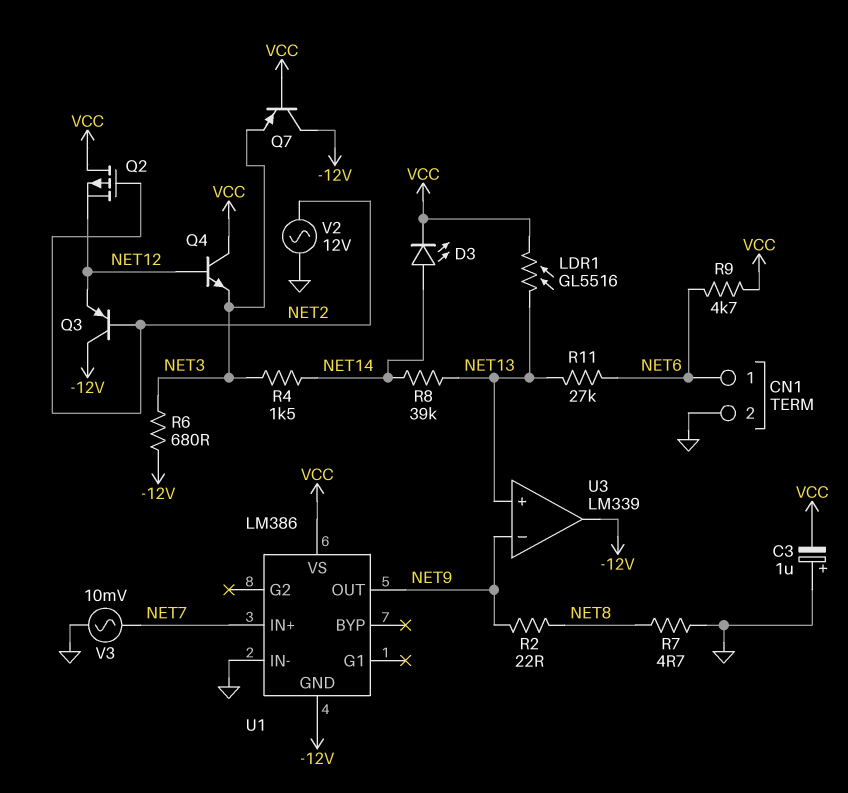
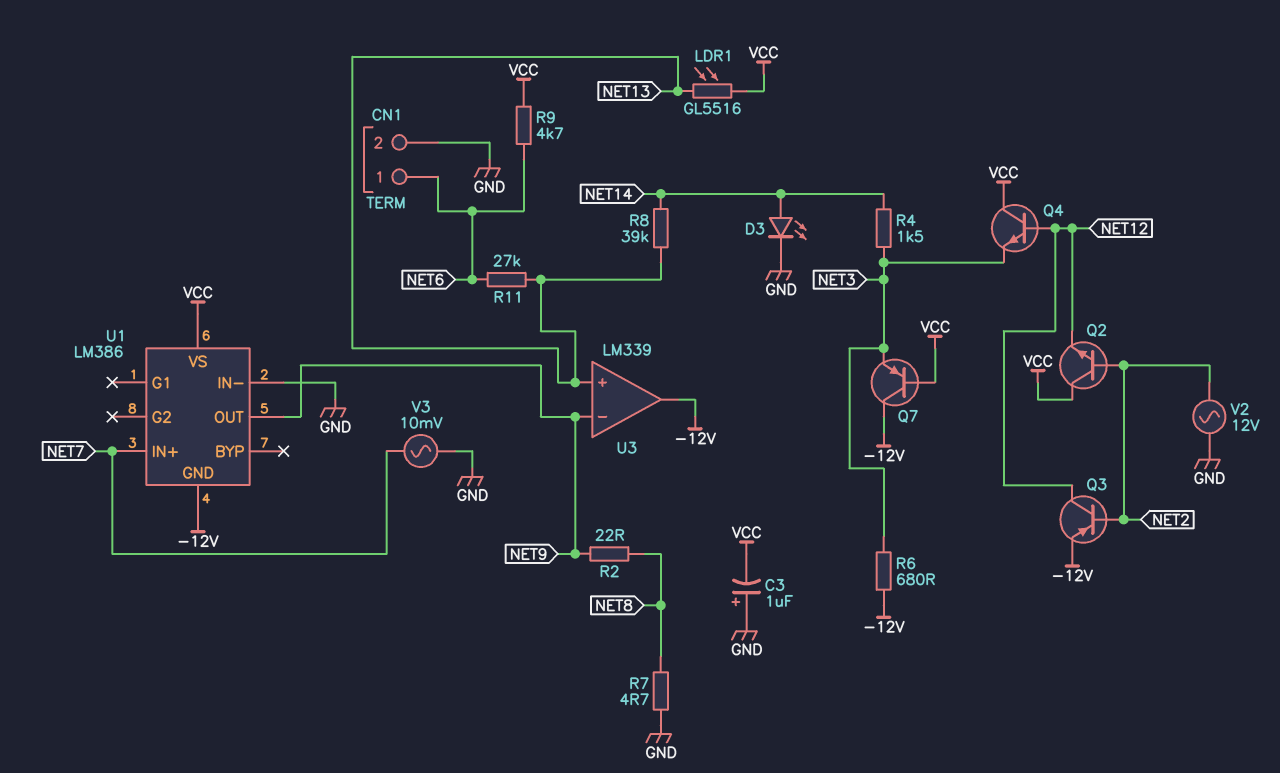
D3: LED (A NET14, K VCC) -> LED (A NET14, K GND)
Q2: PMOS (G NET2, D VCC, S NET12) -> NPN (B NET2, C VCC, E NET12)
Q3: PNP (B NET2, C -12V, E NET12) -> PNP (B NET2, C NET12, E -12V)

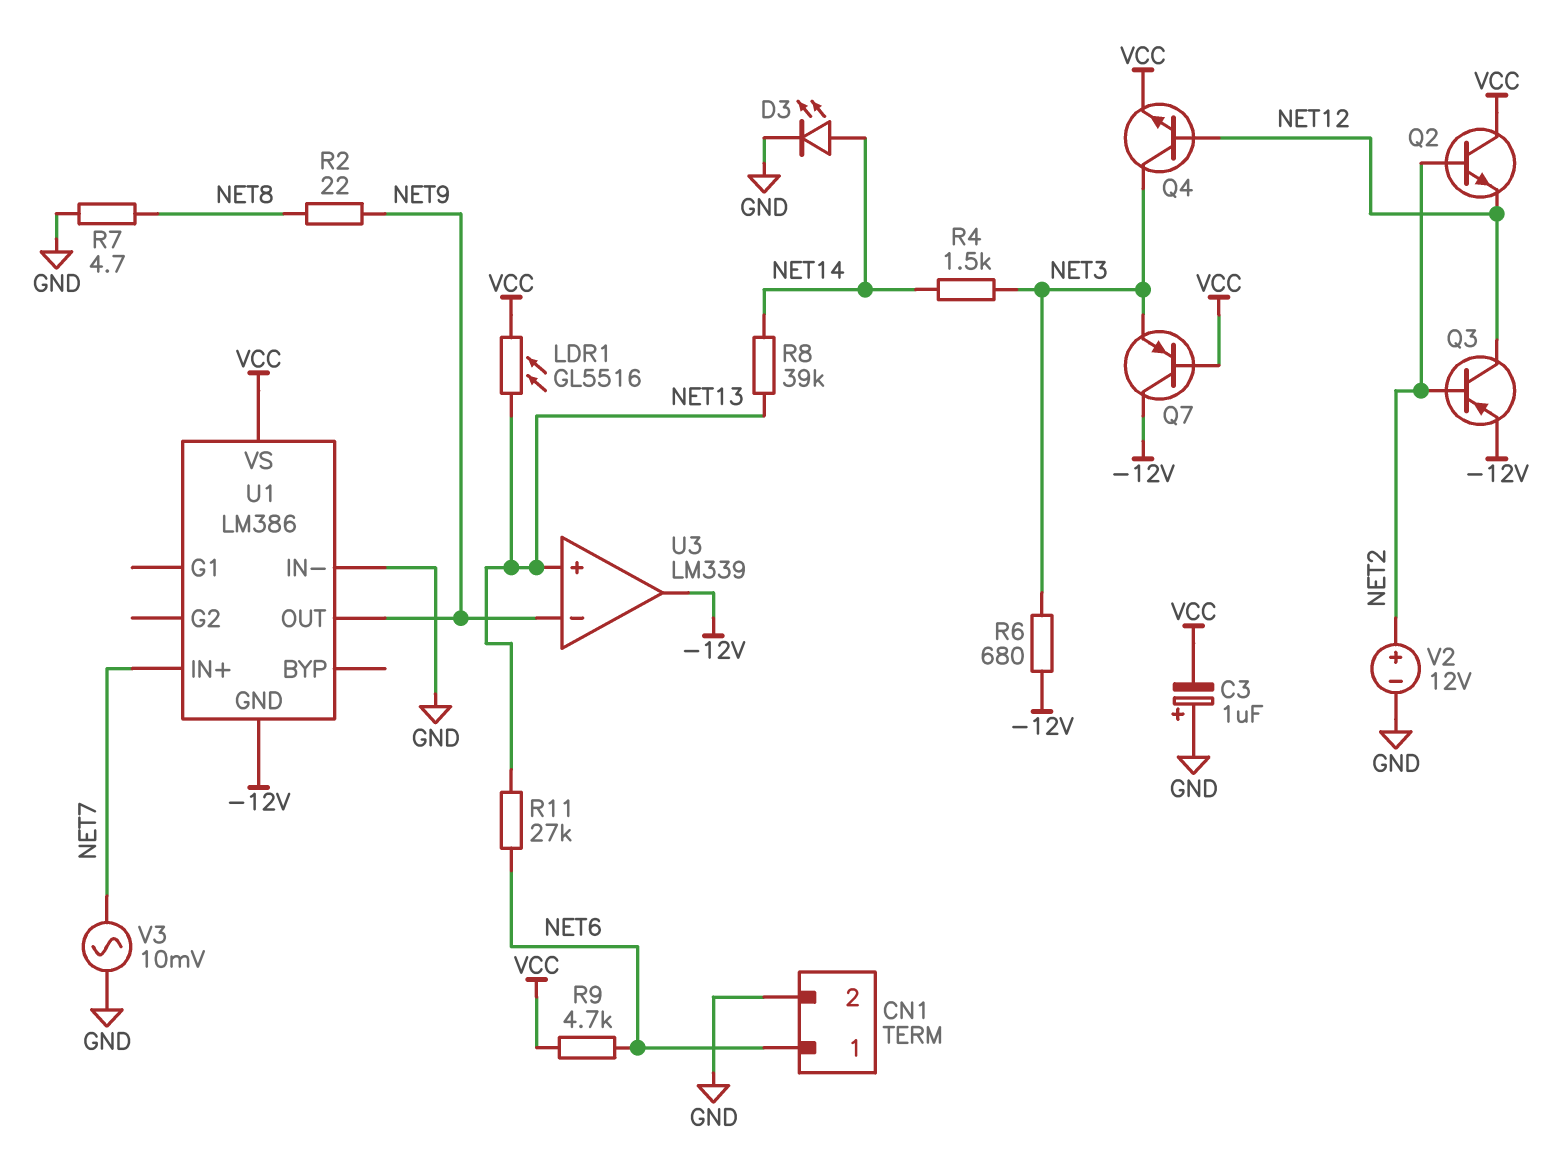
Q4: NPN (B NET12, C VCC, E NET3) -> NPN (B NET12, C NET3, E VCC)
V2: AC 12V (GND, NET2) -> 12V (plus NET2, minus GND)

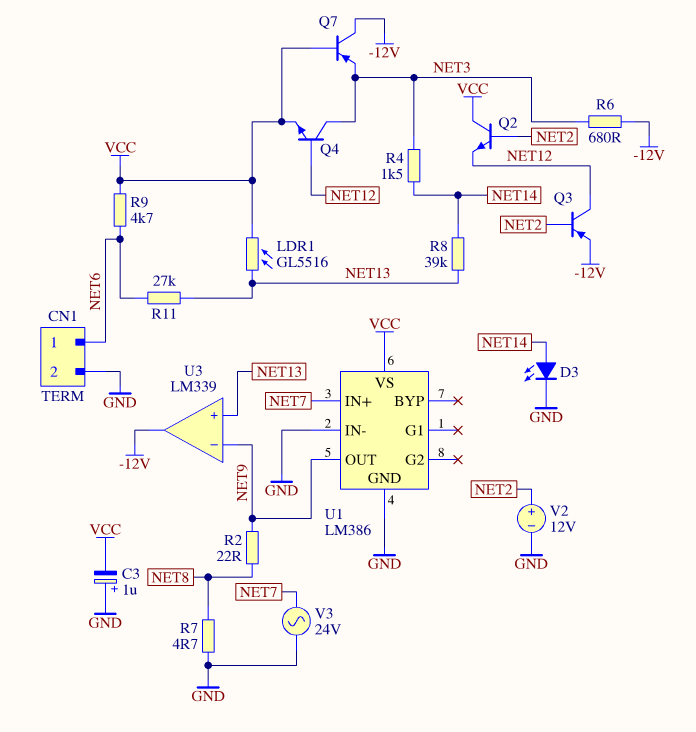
U1 pin GND: -12V -> GND
V3: AC 10mV (GND, NET7) -> AC 24V (GND, NET7)

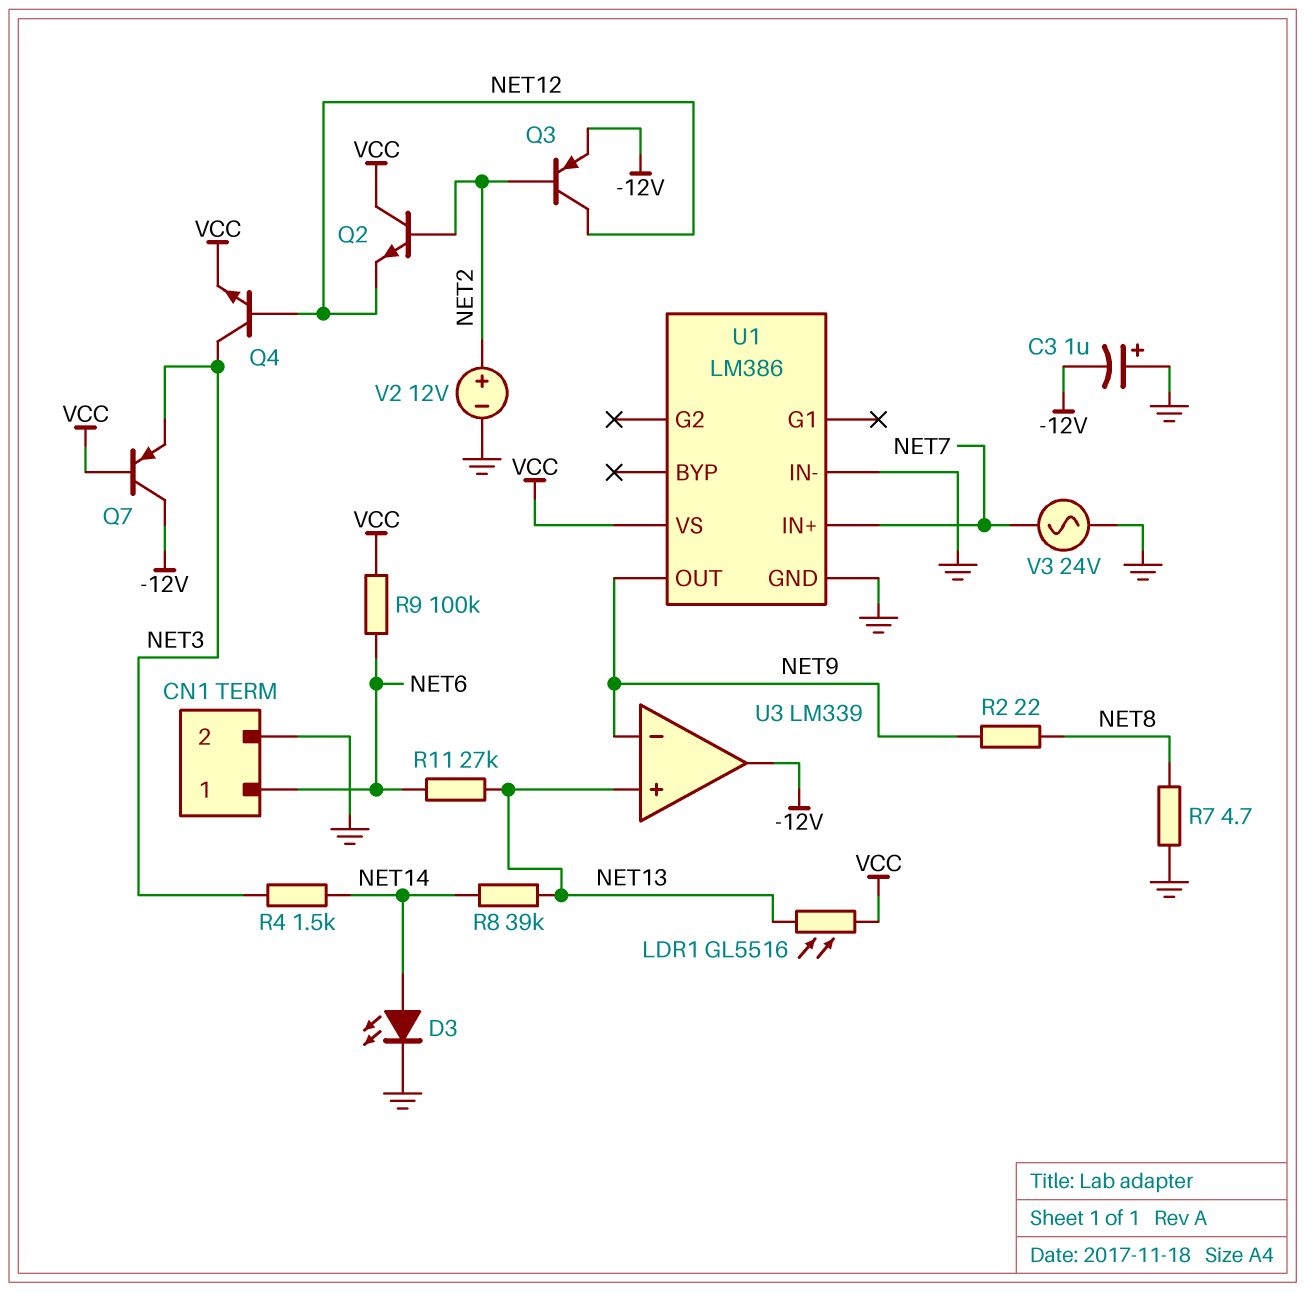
C3: 1uF (plus GND, minus VCC) -> 1uF (plus GND, minus -12V)
R6: 680 (-12V, NET3) -> none
R9: 4.7k (NET6, VCC) -> 100k (NET6, VCC)

